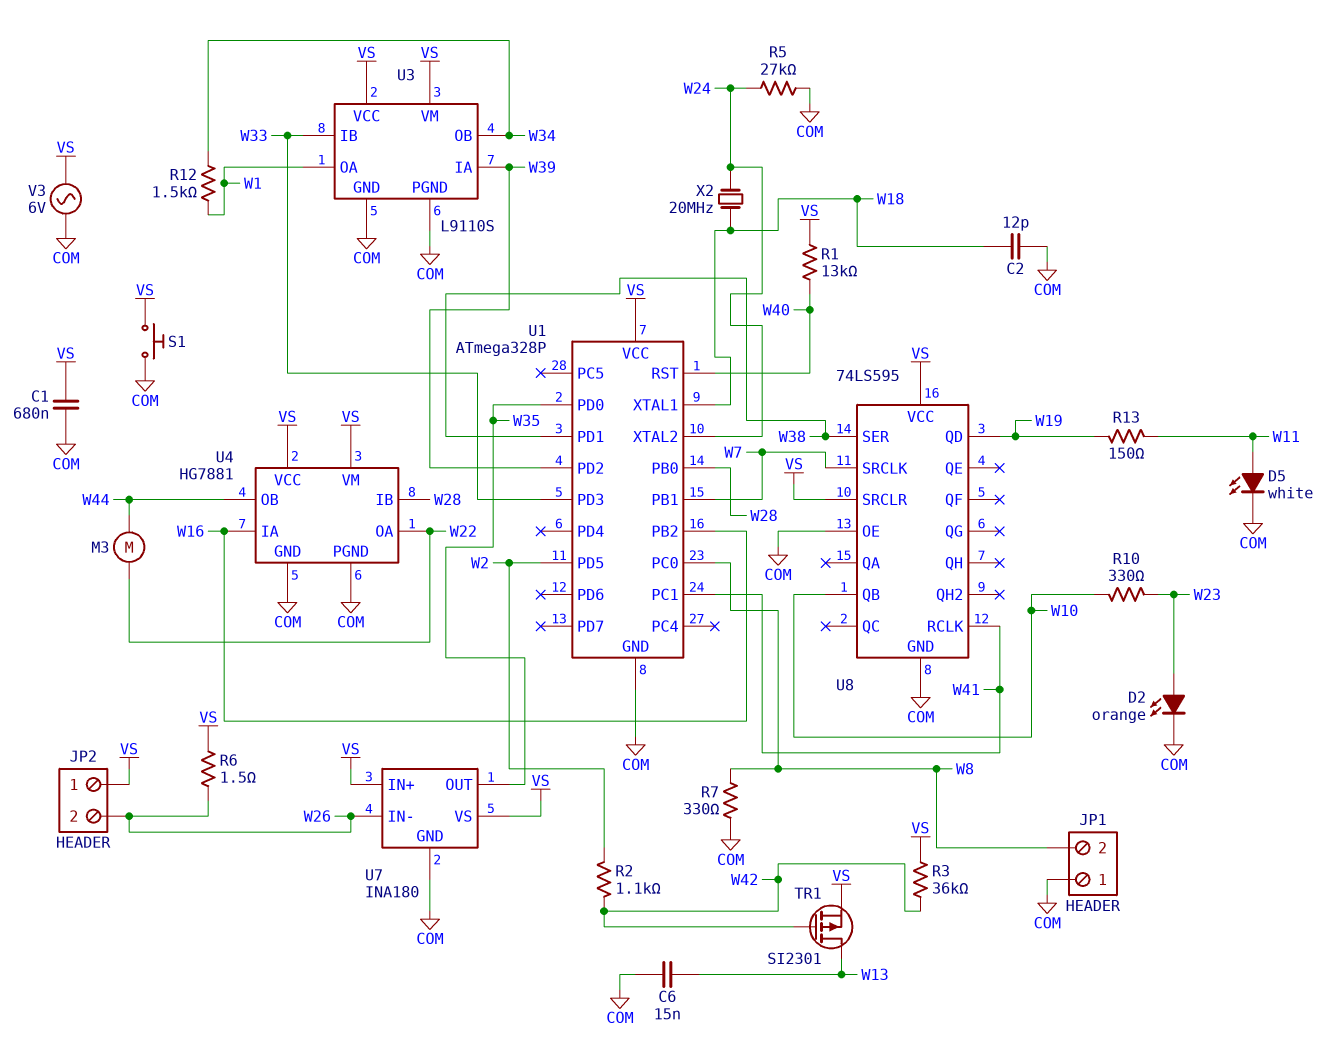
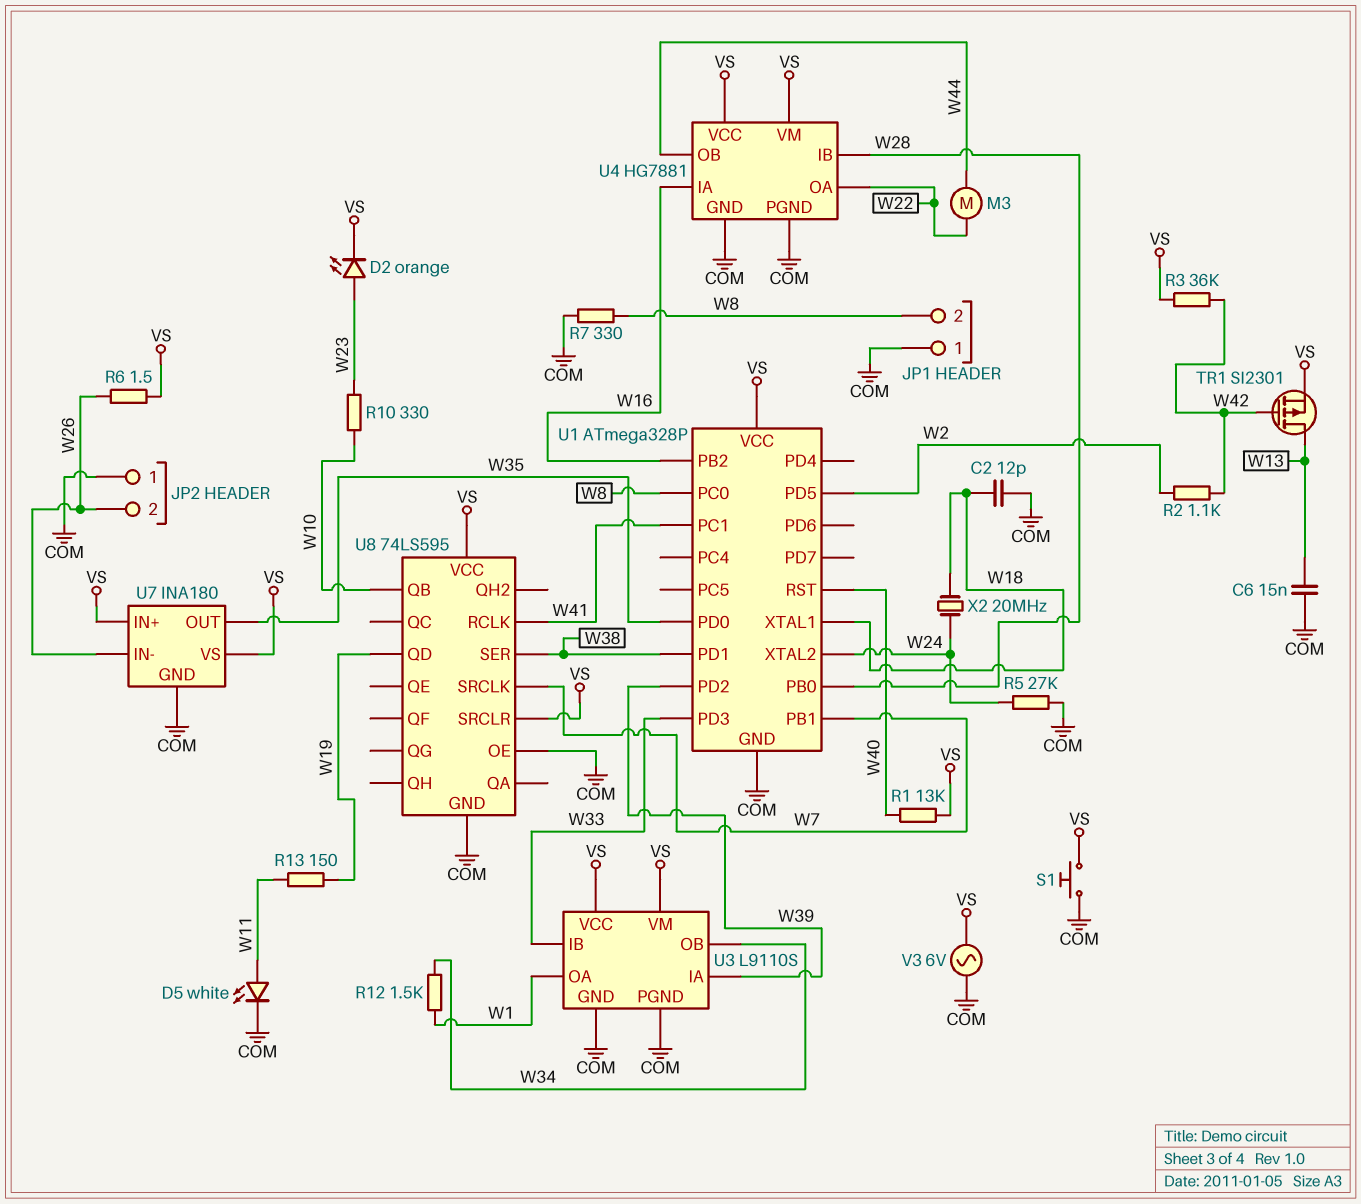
C1: 680nF (COM, VS) -> none
D2: LED orange (A W23, K COM) -> LED orange (A W23, K VS)
JP2 pin 1: VS -> COM

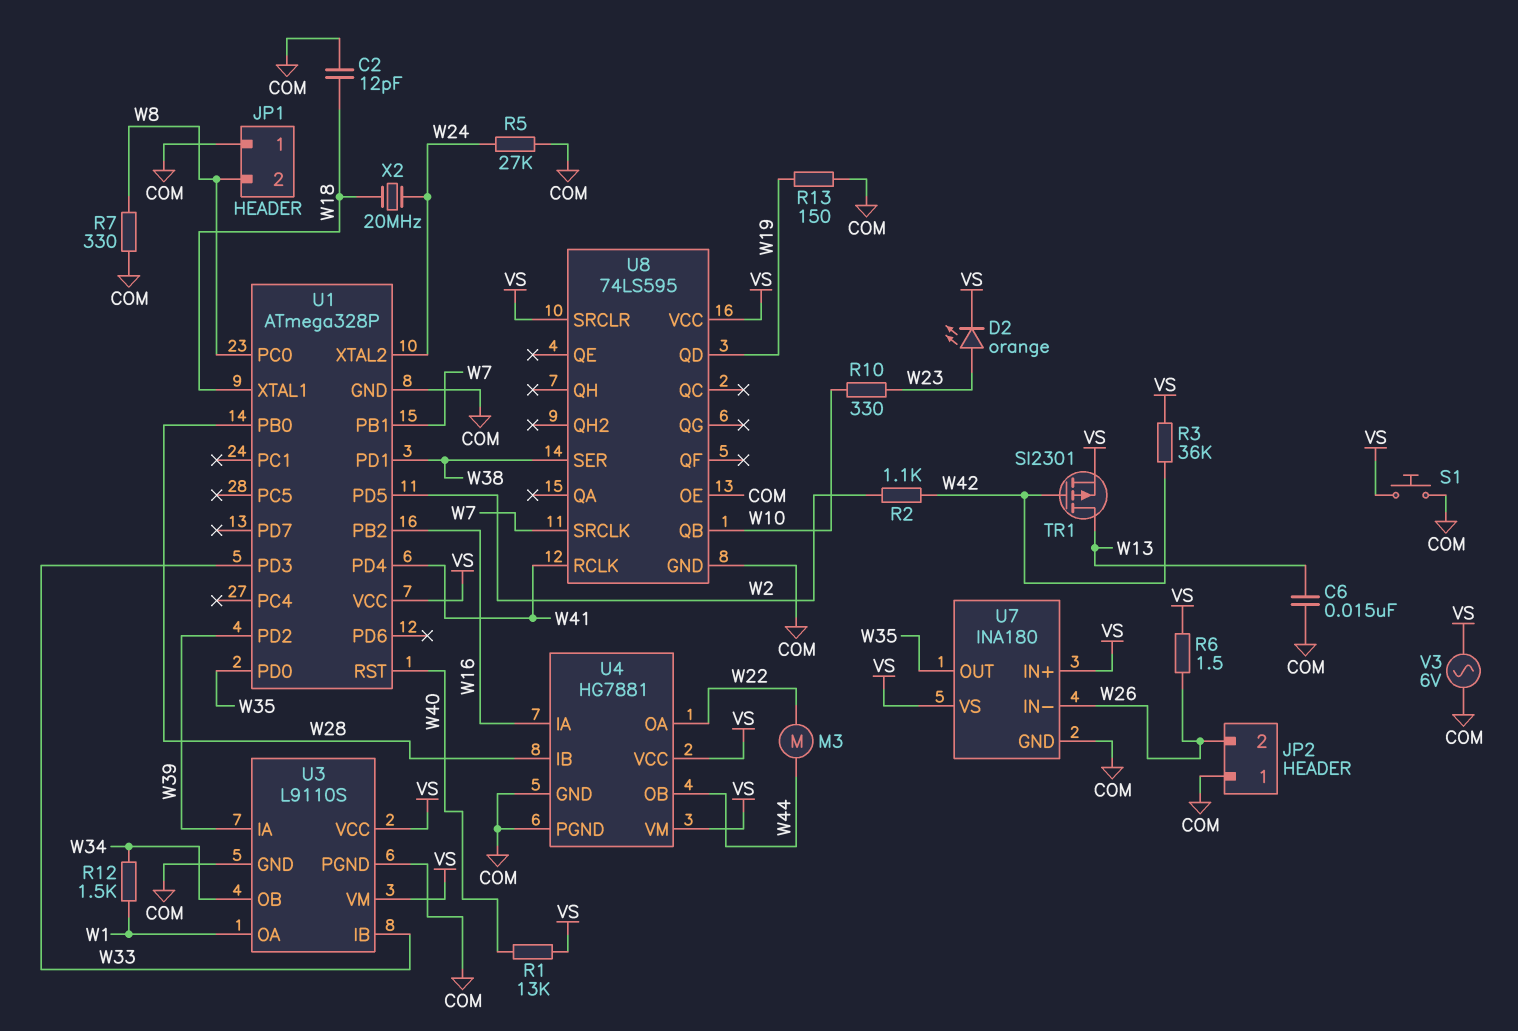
D5: LED white (A W11, K COM) -> none
R13: 150 (W11, W19) -> 150 (COM, W19)
U1 pin PC1: W41 -> none
U1 pin PD4: none -> W41

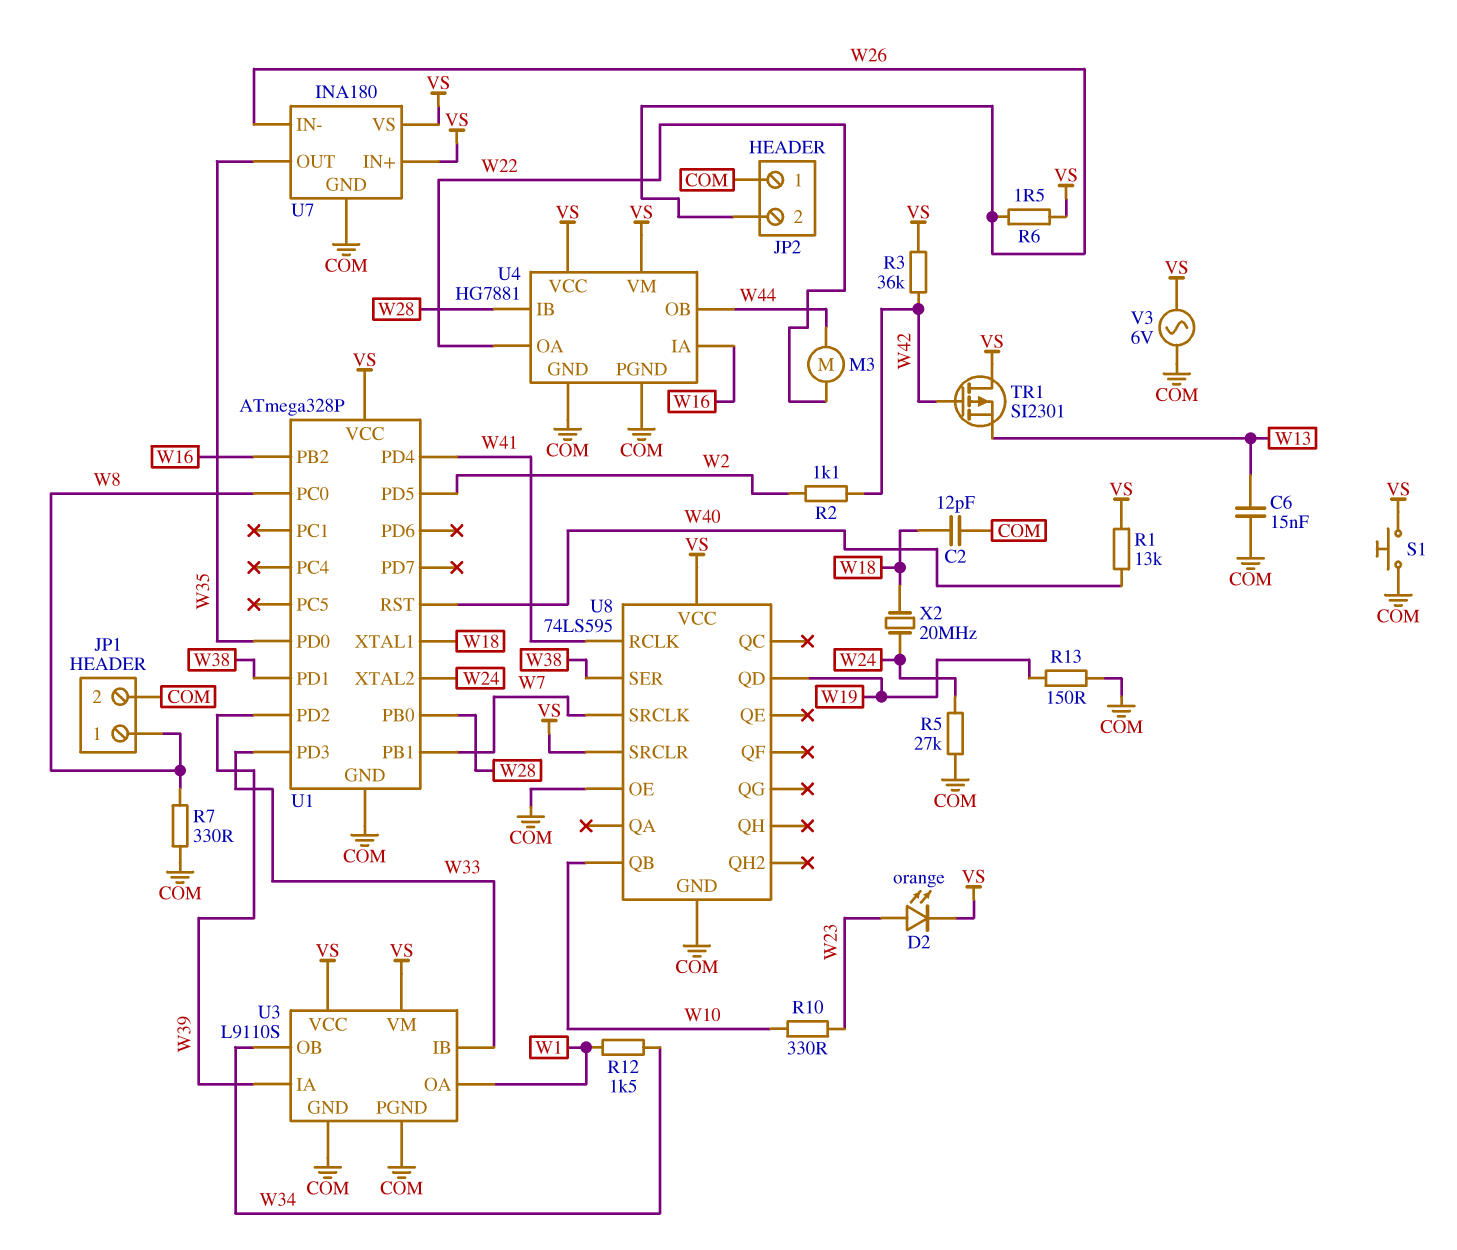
JP1 pin 1: COM -> W8
JP1 pin 2: W8 -> COM
TR1: PMOS SI2301 (G W42, D W13, S VS) -> PMOS SI2301 (G W42, D VS, S W13)

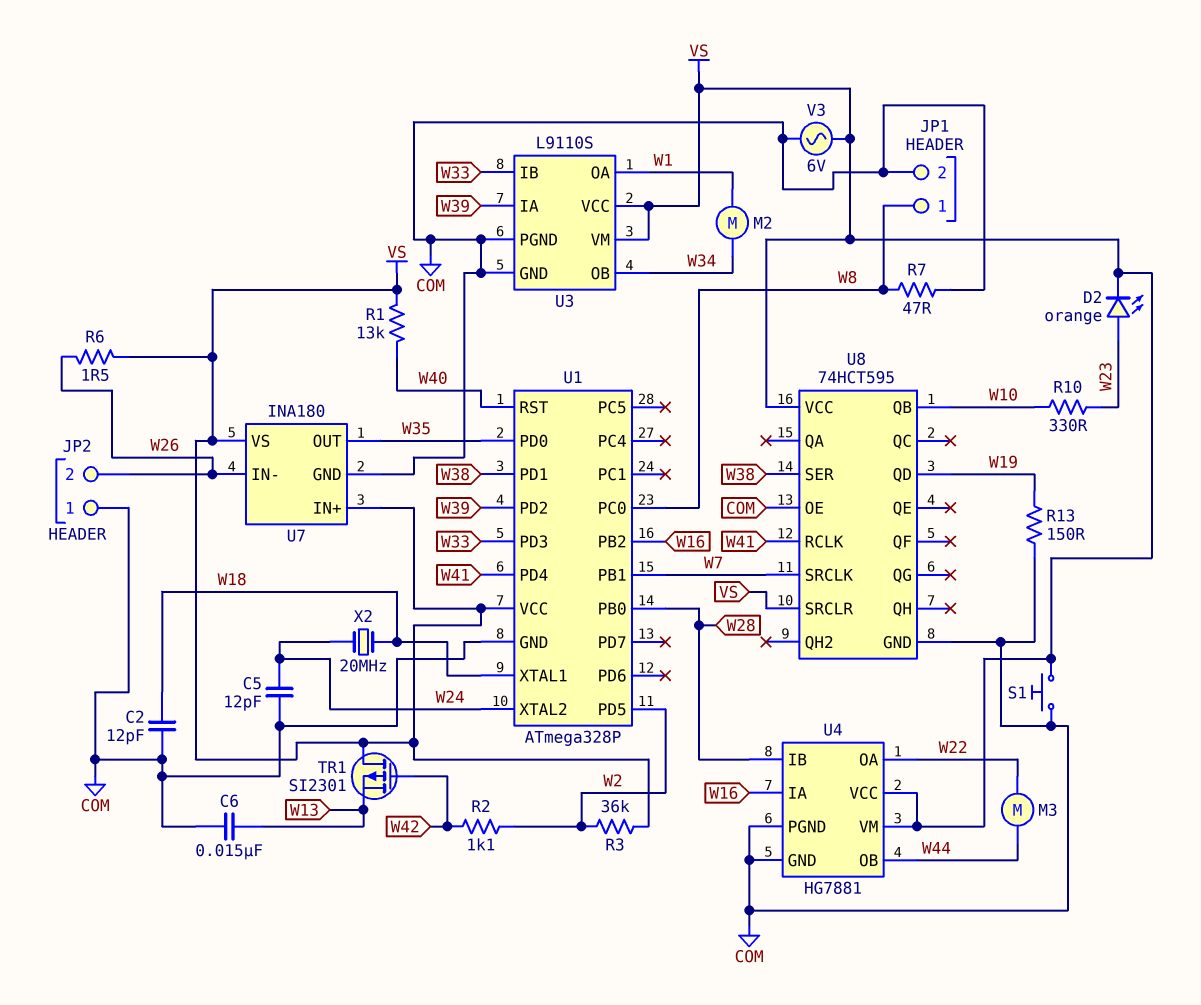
C5: none -> 12pF (COM, W24)
M2: none -> motor (W1, W34)
R3: 36k (VS, W42) -> 36k (VS, W2)
R5: 27k (COM, W24) -> none
R7: 330 (COM, W8) -> 47 (COM, W8)
R12: 1.5k (W1, W34) -> none
U8: 74LS595 -> 74HCT595

